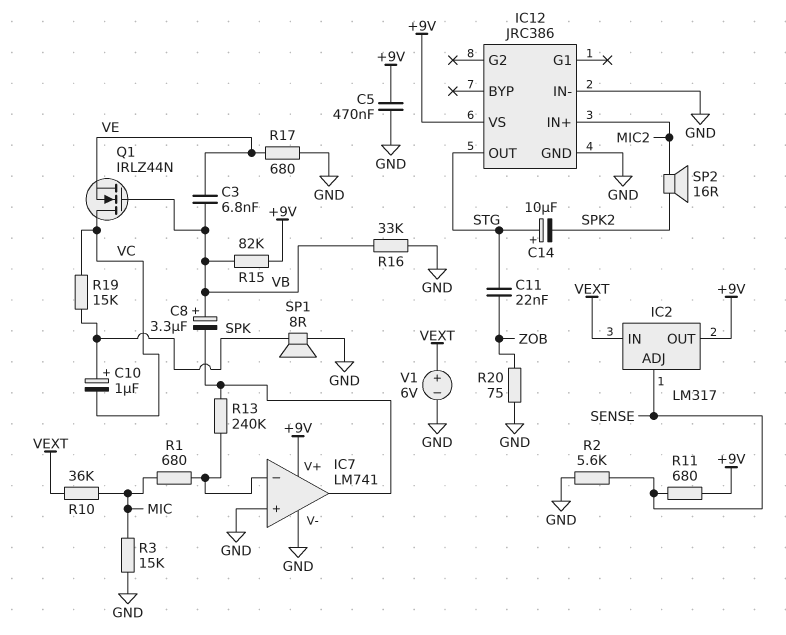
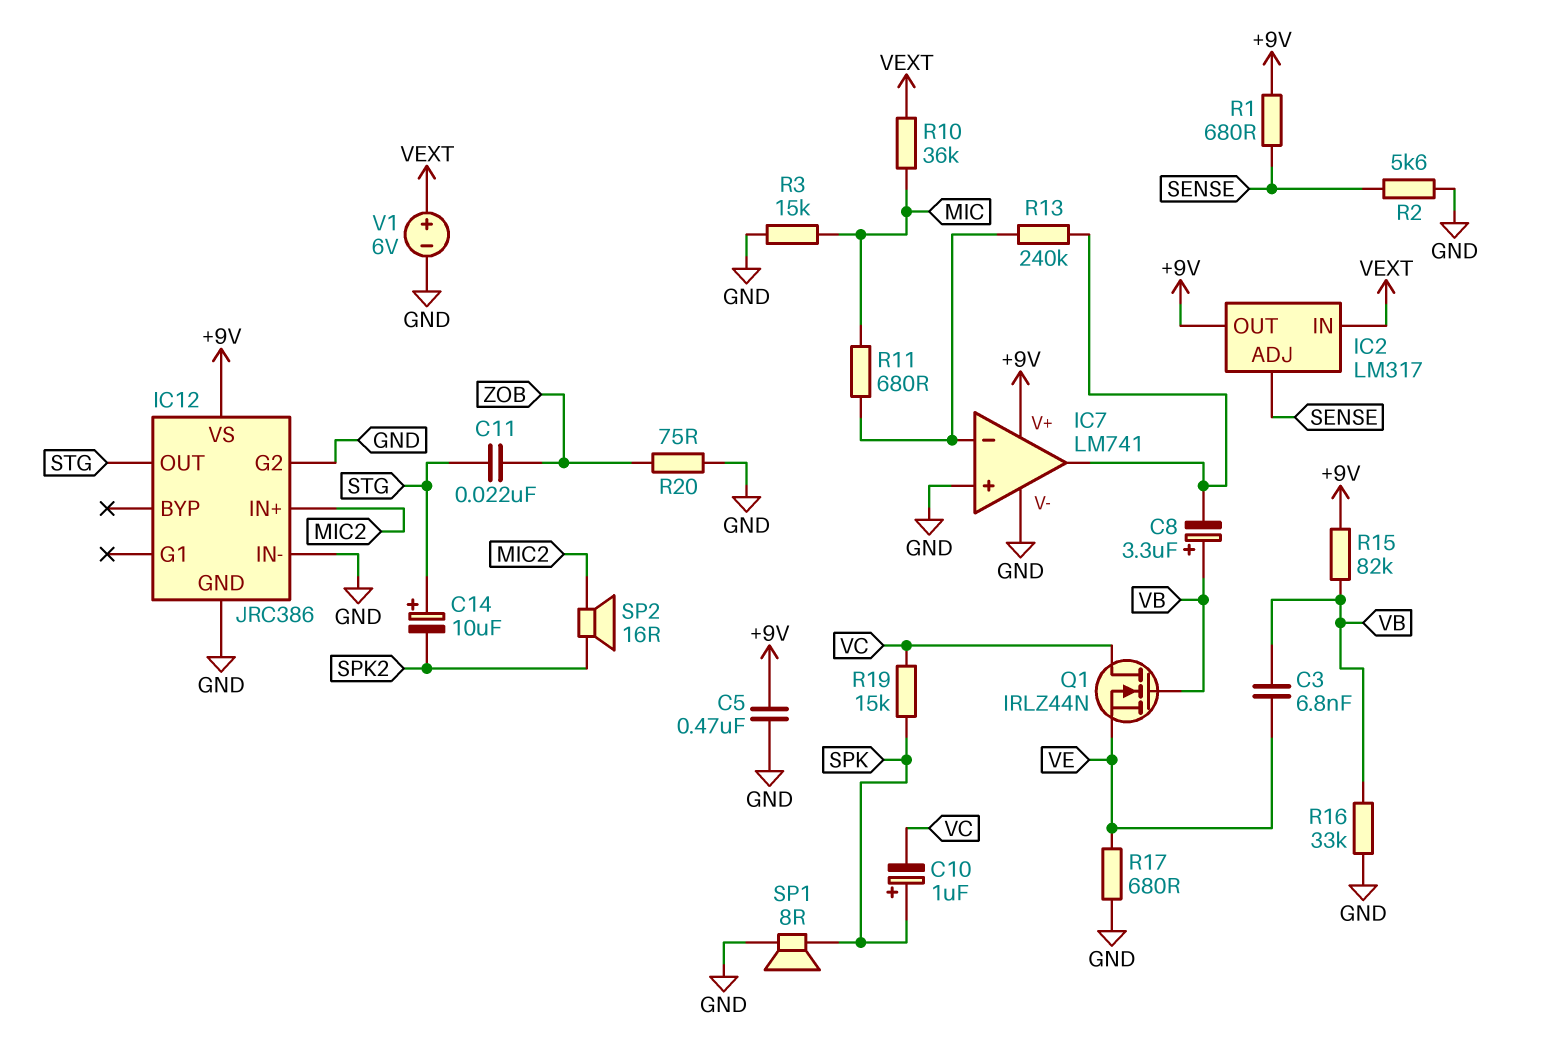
IC12 pin G2: none -> GND
R1: 680 (IC7/in-, MIC) -> 680 (+9V, SENSE)
R11: 680 (+9V, SENSE) -> 680 (IC7/in-, MIC)

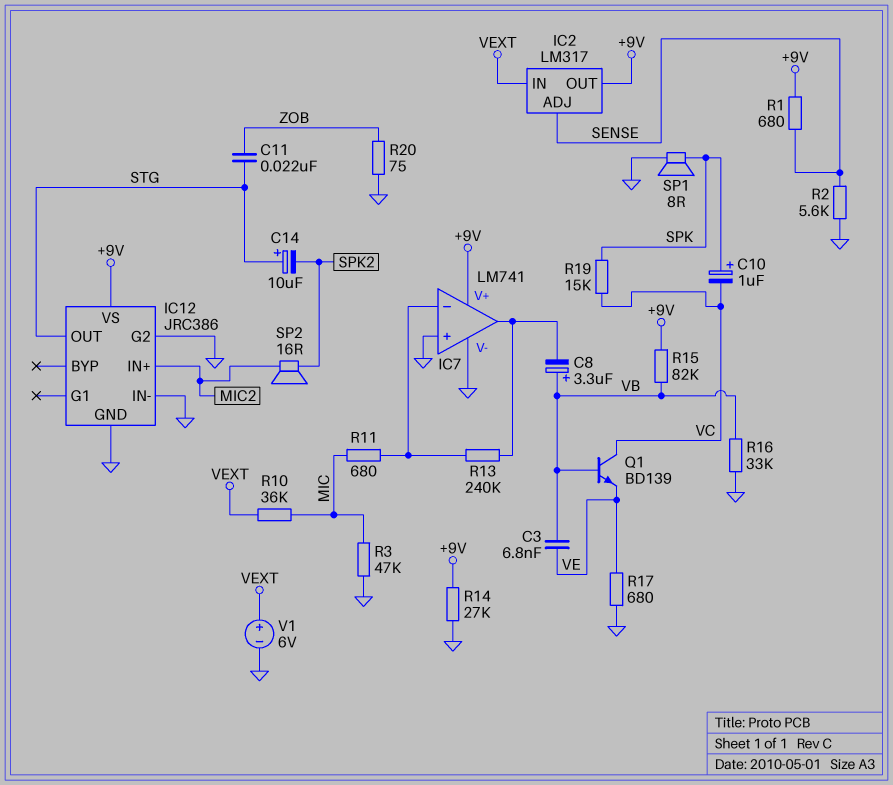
C5: 470nF (+9V, GND) -> none
Q1: NMOS IRLZ44N (G VB, D VC, S VE) -> NPN BD139 (B VB, C VC, E VE)
R3: 15k (GND, MIC) -> 47k (GND, MIC)
R14: none -> 27k (+9V, GND)

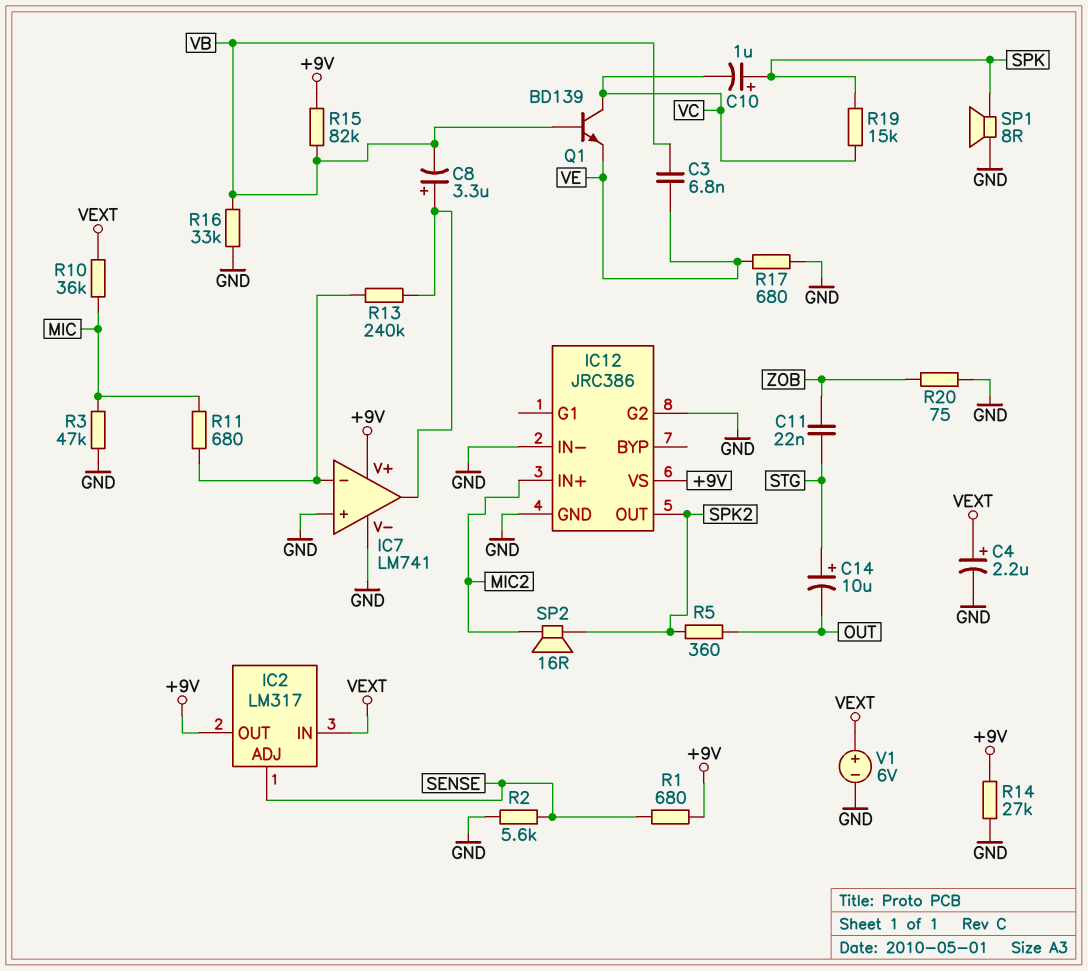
C4: none -> 2.2uF (plus VEXT, minus GND)
C8: 3.3uF (plus VB, minus IC7/out) -> 3.3uF (plus IC7/out, minus VB)
C14: 10uF (plus STG, minus SPK2) -> 10uF (plus STG, minus OUT)
IC12 pin OUT: STG -> SPK2
R5: none -> 360 (OUT, SPK2)

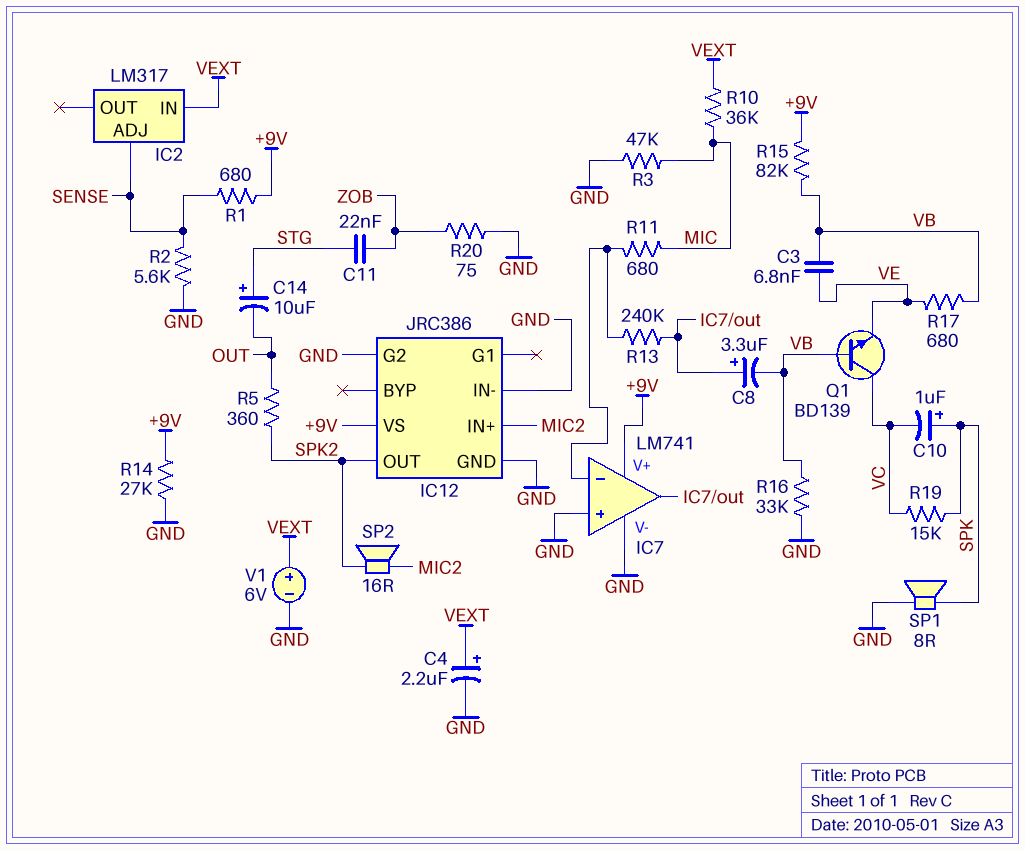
IC2 pin OUT: +9V -> none
R17: 680 (GND, VE) -> 680 (VB, VE)

